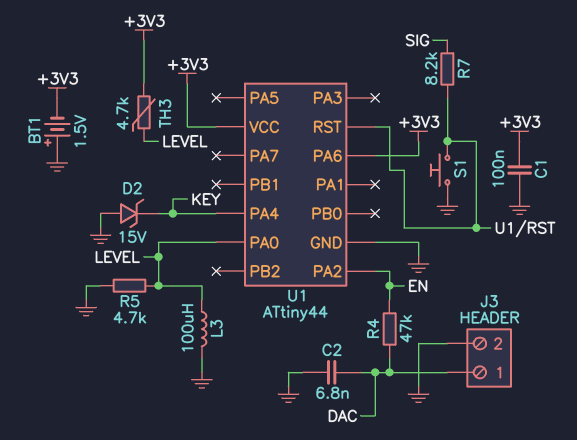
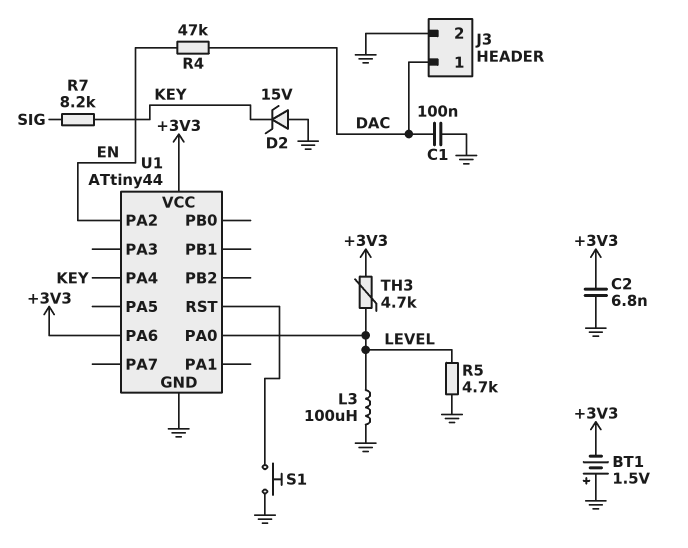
C1: 100nF (+3V3, GND) -> 100nF (DAC, GND)
C2: 6.8nF (DAC, GND) -> 6.8nF (+3V3, GND)
R7: 8.2k (SIG, U1/RST) -> 8.2k (KEY, SIG)

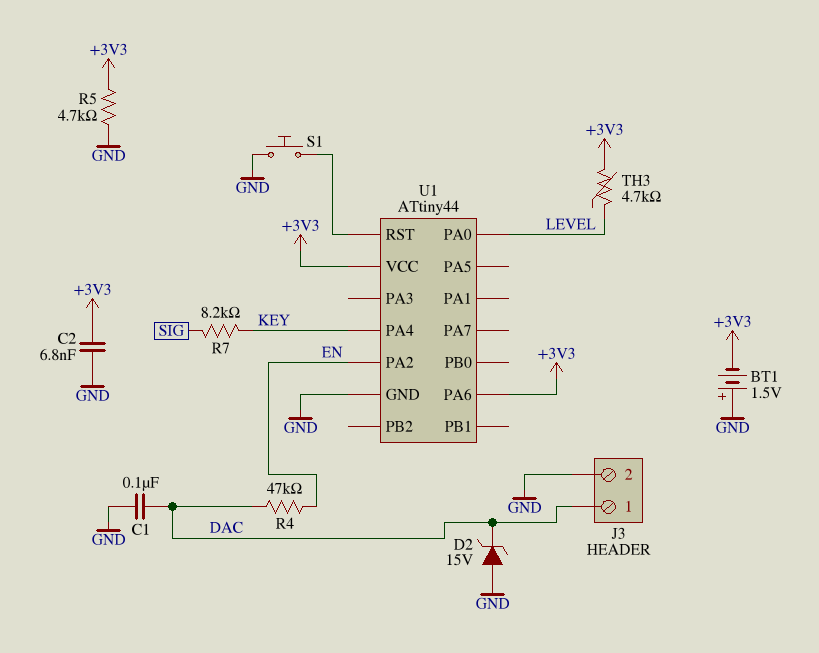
D2: zener 15V (A GND, K KEY) -> zener 15V (A GND, K DAC)
L3: 100uH (GND, LEVEL) -> none
R5: 4.7k (GND, LEVEL) -> 4.7k (+3V3, GND)

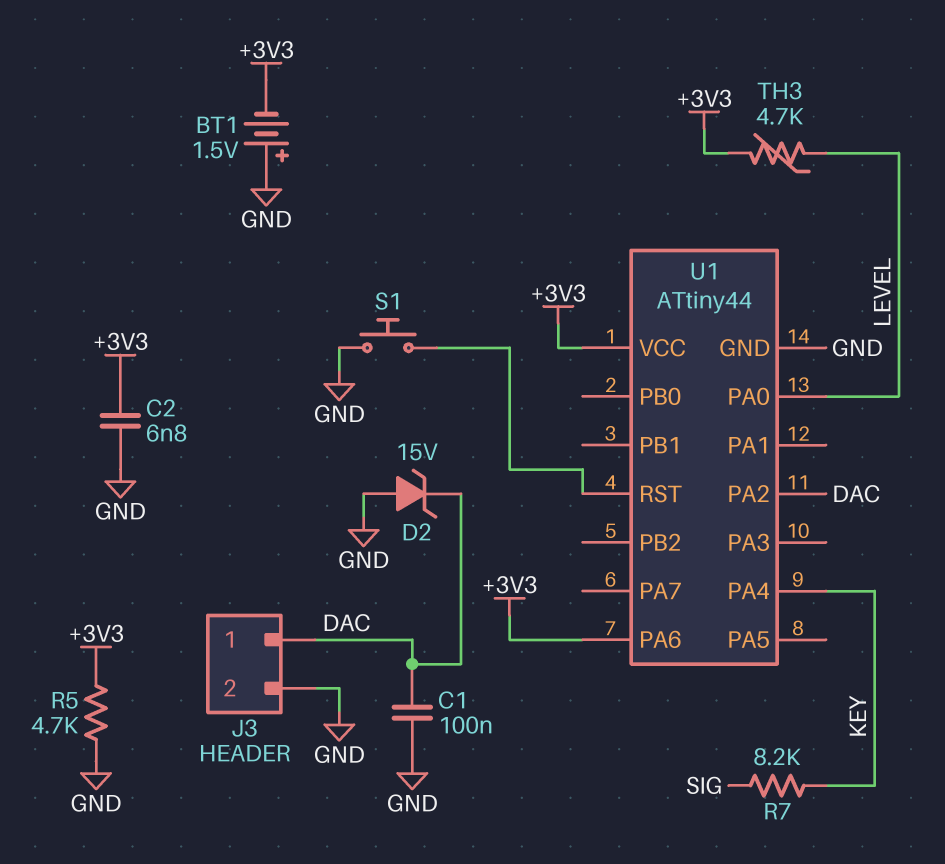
R4: 47k (DAC, EN) -> none
U1 pin PA2: EN -> DAC

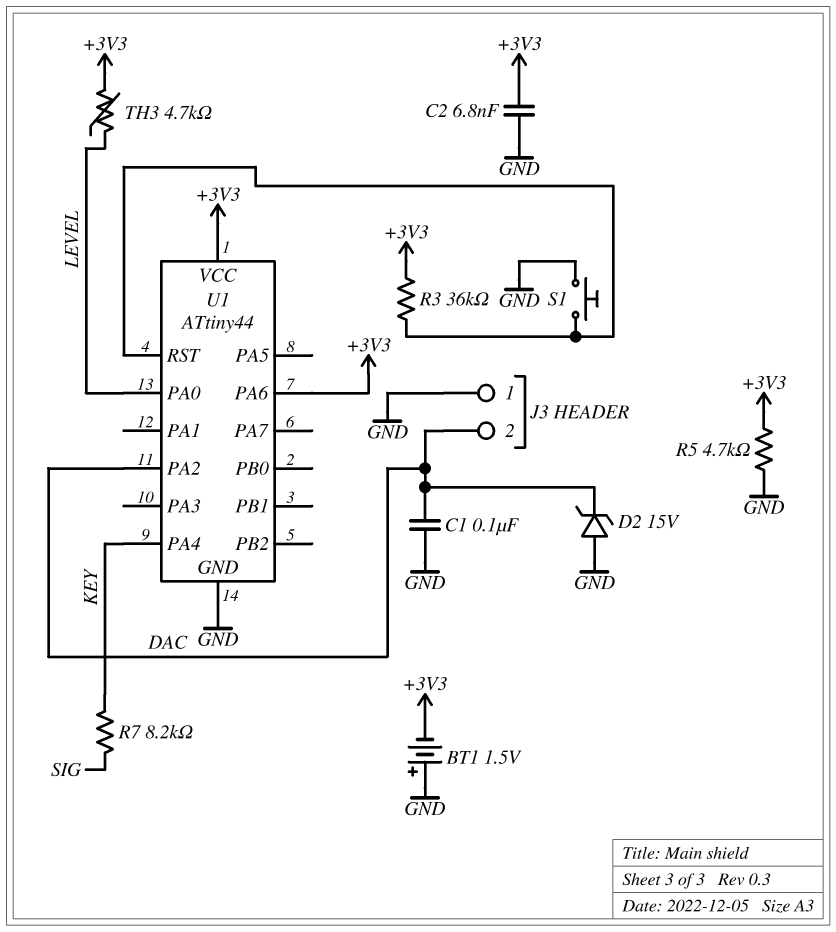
J3 pin 1: DAC -> GND
J3 pin 2: GND -> DAC
R3: none -> 36k (+3V3, U1/RST)

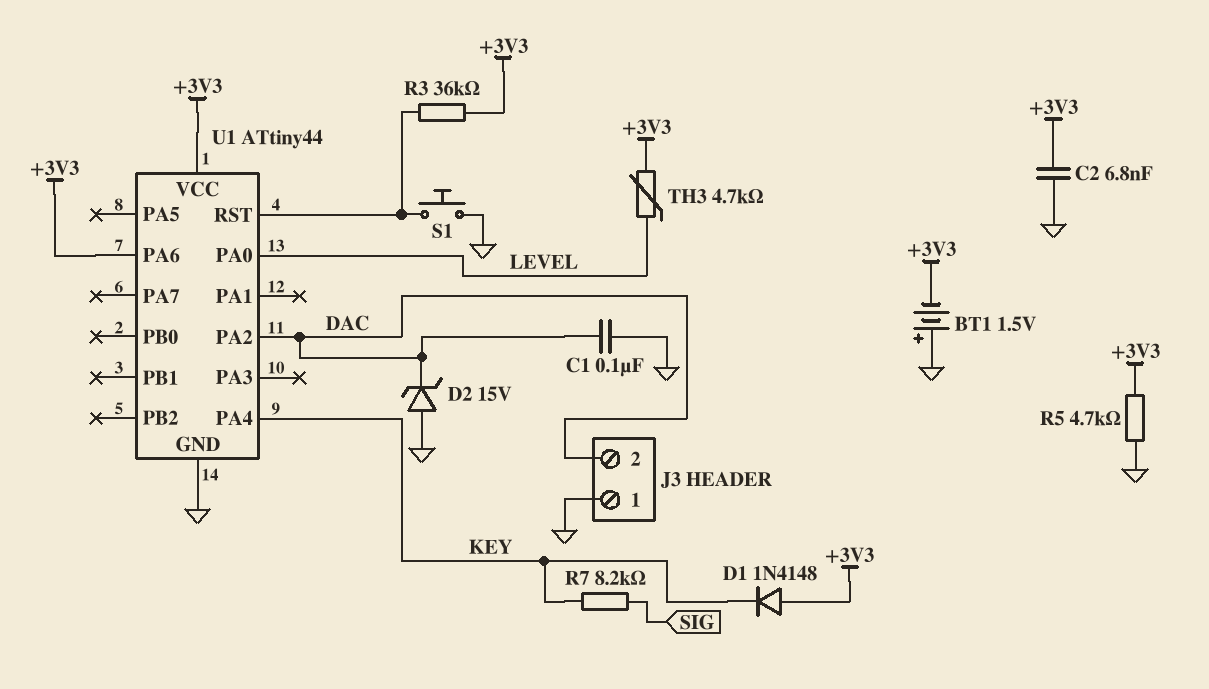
D1: none -> diode 1N4148 (A +3V3, K KEY)

